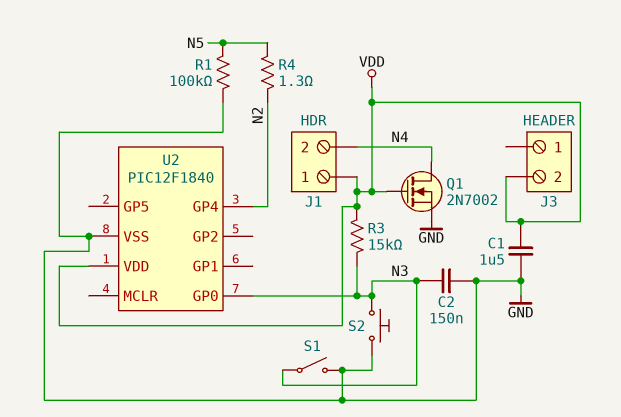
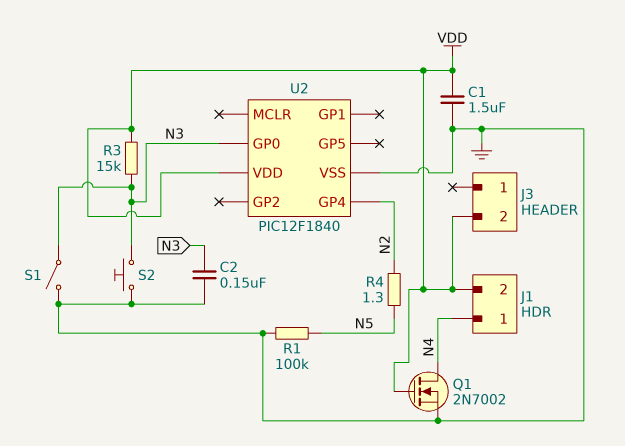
J1 pin 1: VDD -> N4
J1 pin 2: N4 -> VDD

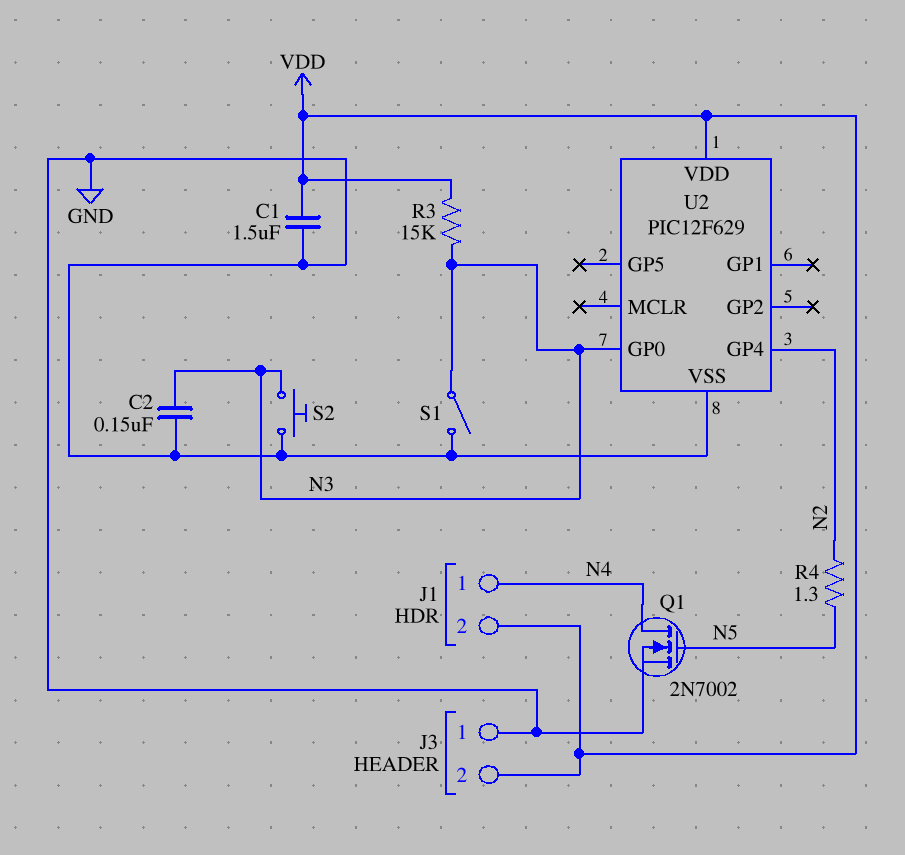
J3 pin 1: none -> GND
Q1: NMOS 2N7002 (G VDD, D N4, S GND) -> NMOS 2N7002 (G N5, D N4, S GND)
R1: 100k (GND, N5) -> none
U2: PIC12F1840 -> PIC12F629

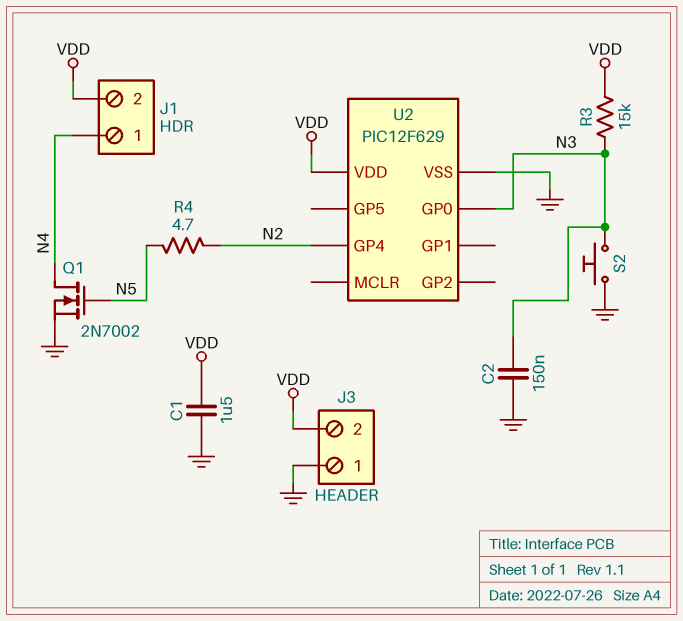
R4: 1.3 (N2, N5) -> 4.7 (N2, N5)
S1: switch (GND, N3) -> none

